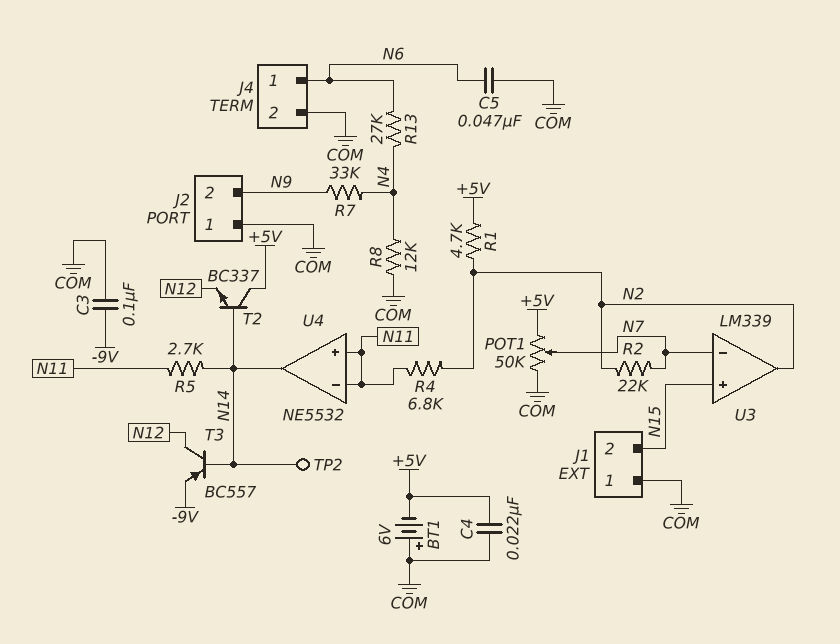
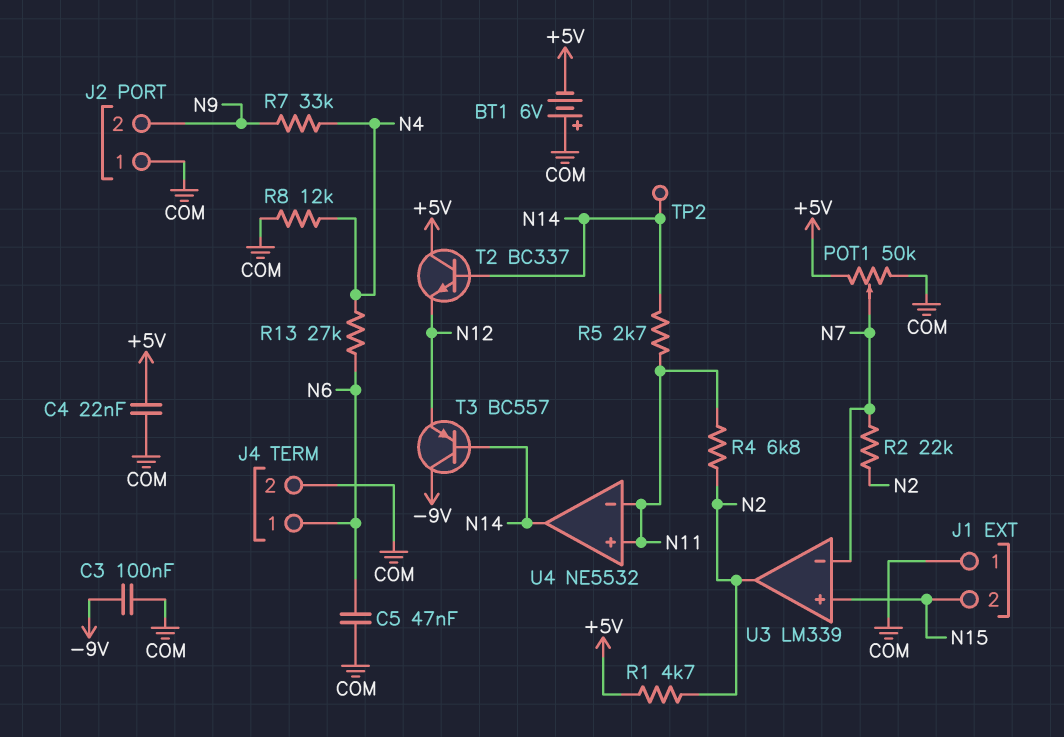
T3: PNP BC557 (B N14, C N12, E -9V) -> PNP BC557 (B N14, C -9V, E N12)

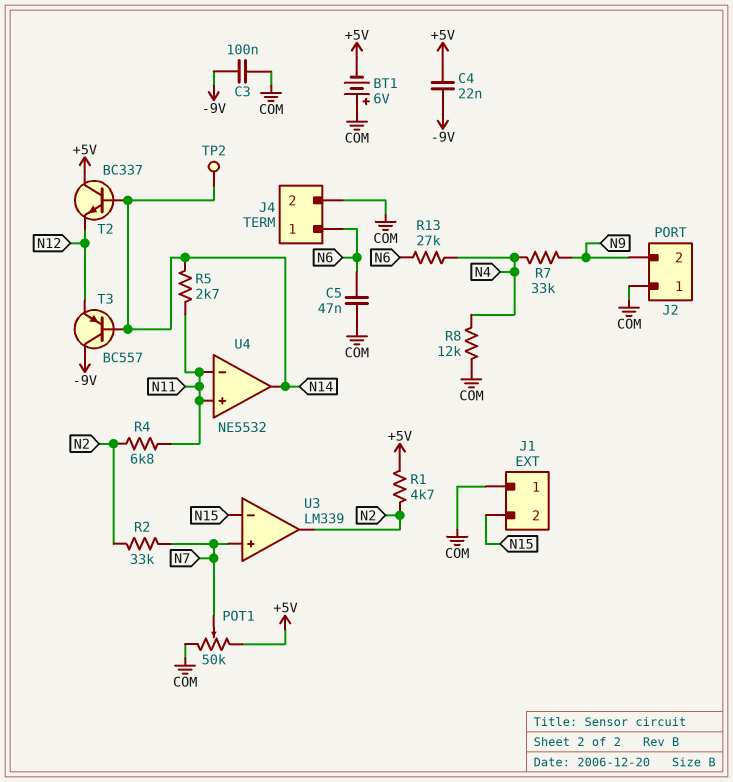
C4: 22nF (+5V, COM) -> 22nF (+5V, -9V)
R2: 22k (N2, N7) -> 33k (N2, N7)
U3 pin in+: N15 -> N7
U3 pin in-: N7 -> N15

